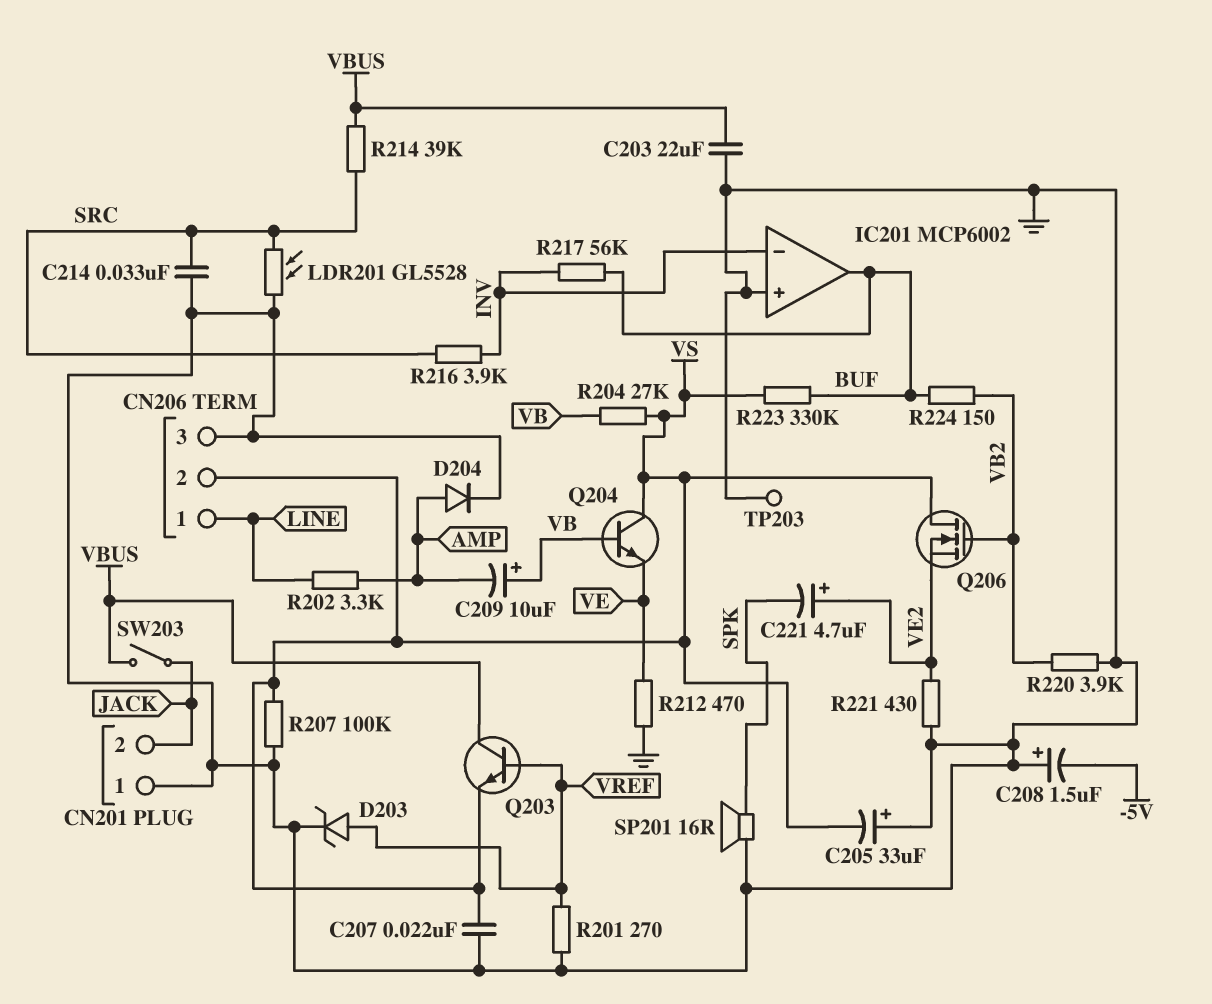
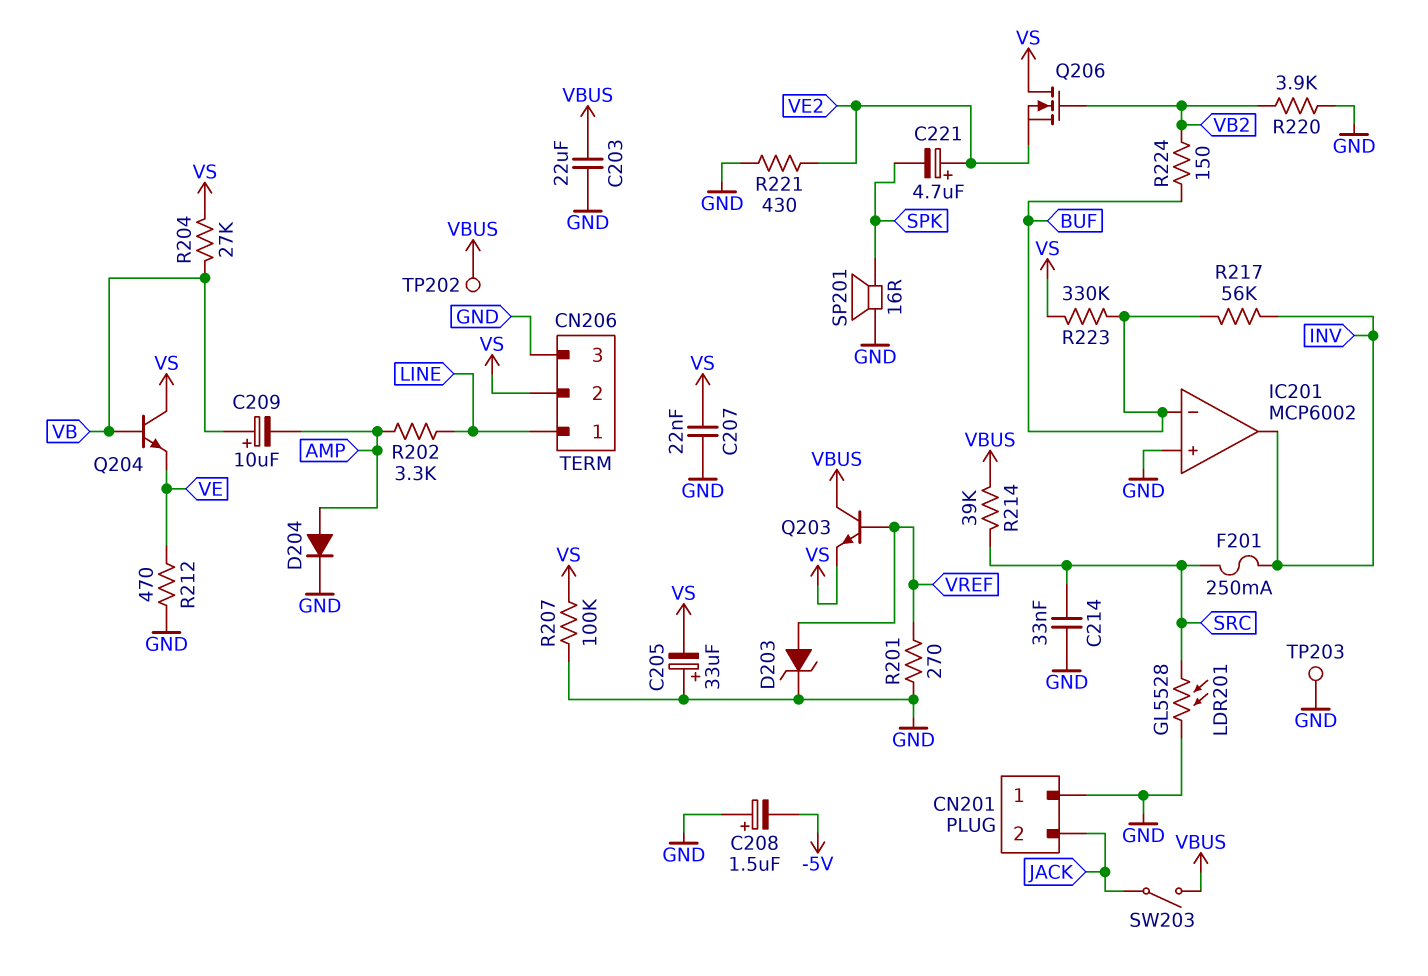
F201: none -> 250mA (INV, SRC)
IC201 pin in-: INV -> BUF
IC201 pin out: BUF -> INV
R216: 3.9k (INV, SRC) -> none
TP202: none -> test point (VBUS)

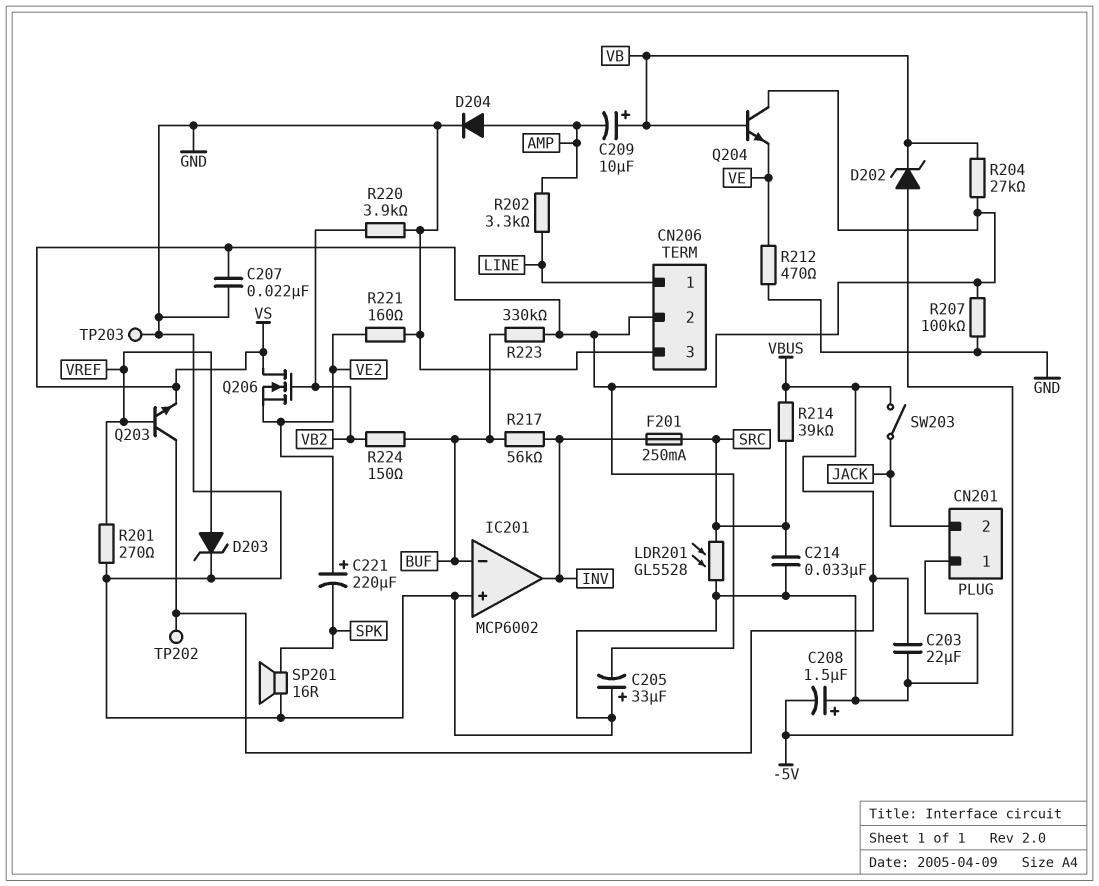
C221: 4.7uF (plus VE2, minus SPK) -> 220uF (plus VE2, minus SPK)
D202: none -> zener (A -5V, K VB)
R221: 430 (GND, VE2) -> 160 (GND, VE2)

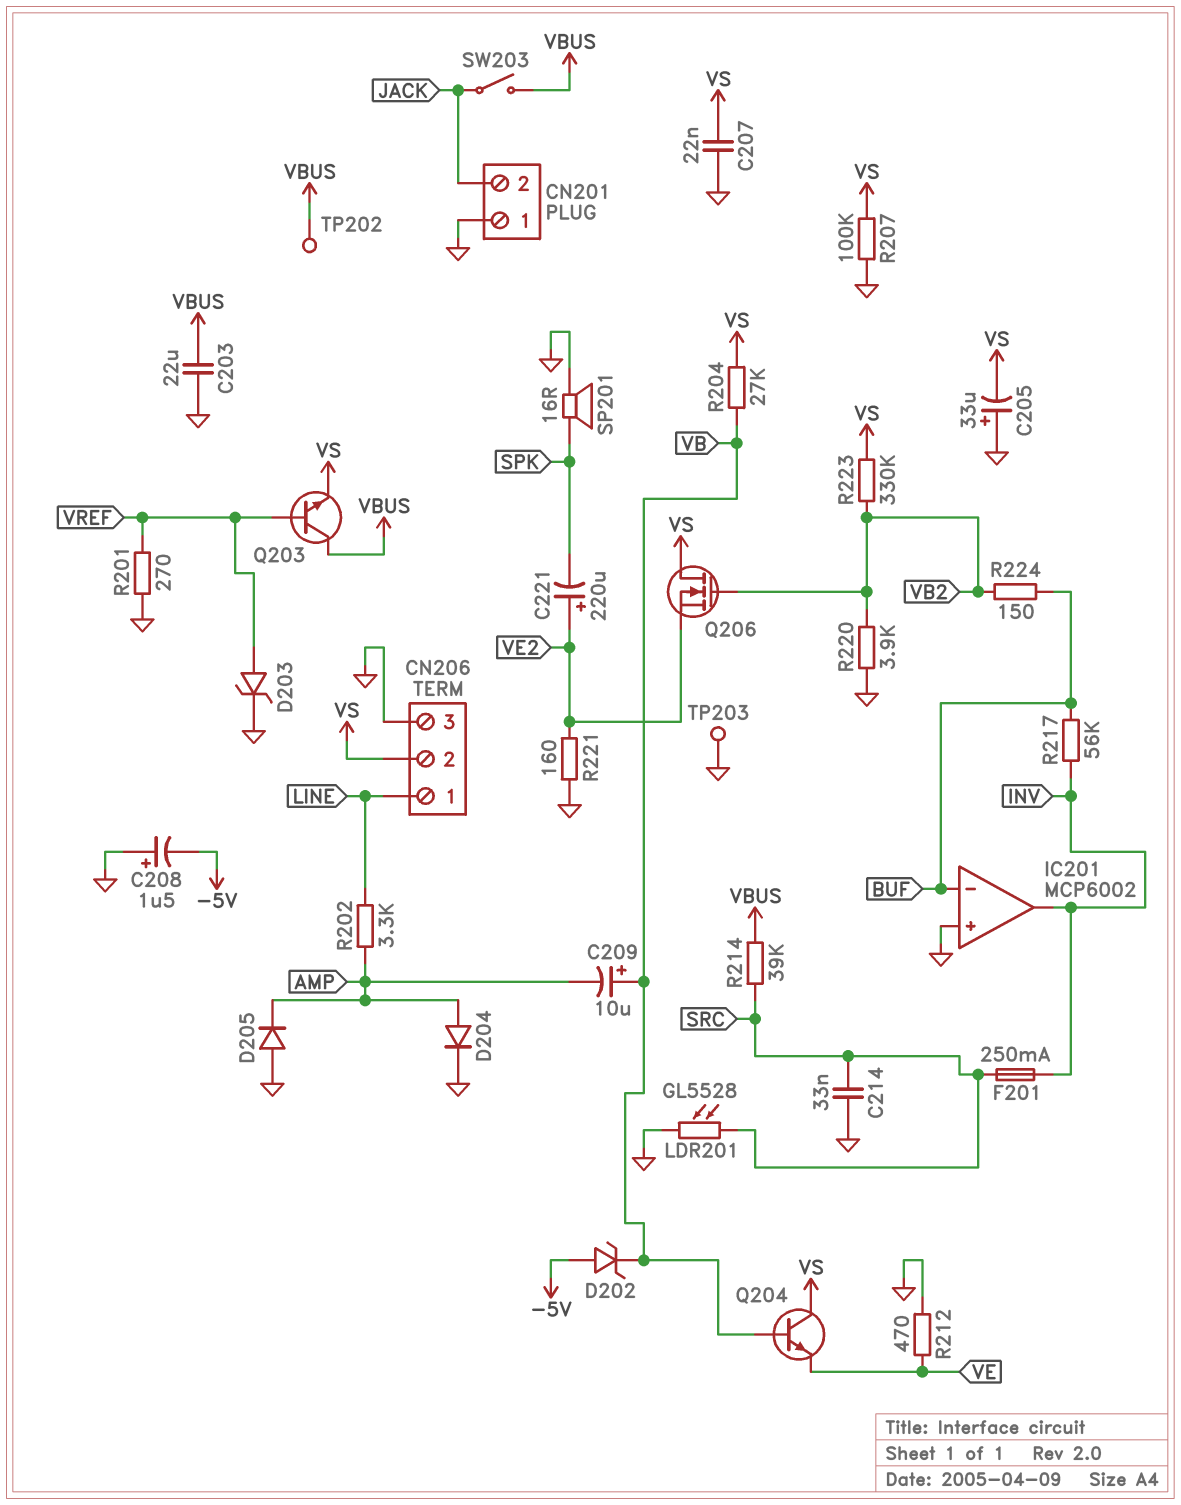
D205: none -> diode (A GND, K AMP)
R223: 330k (BUF, VS) -> 330k (VB2, VS)

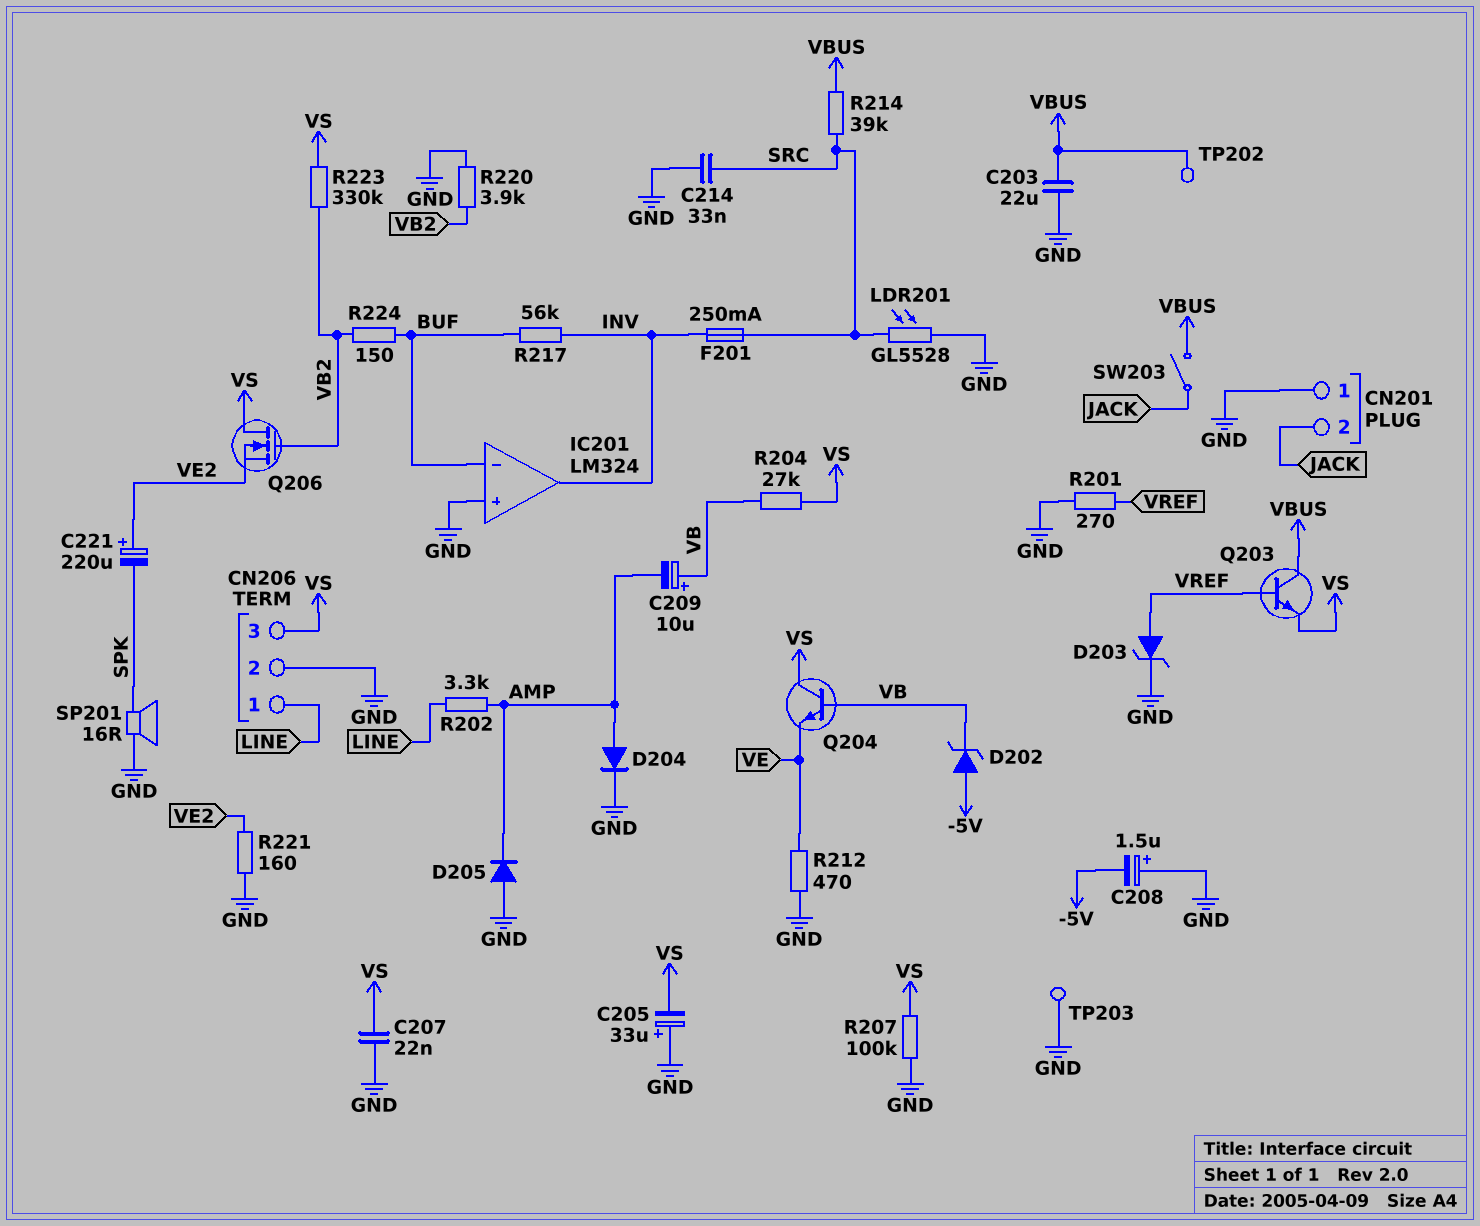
CN206 pin 2: VS -> GND
CN206 pin 3: GND -> VS
IC201: MCP6002 -> LM324

